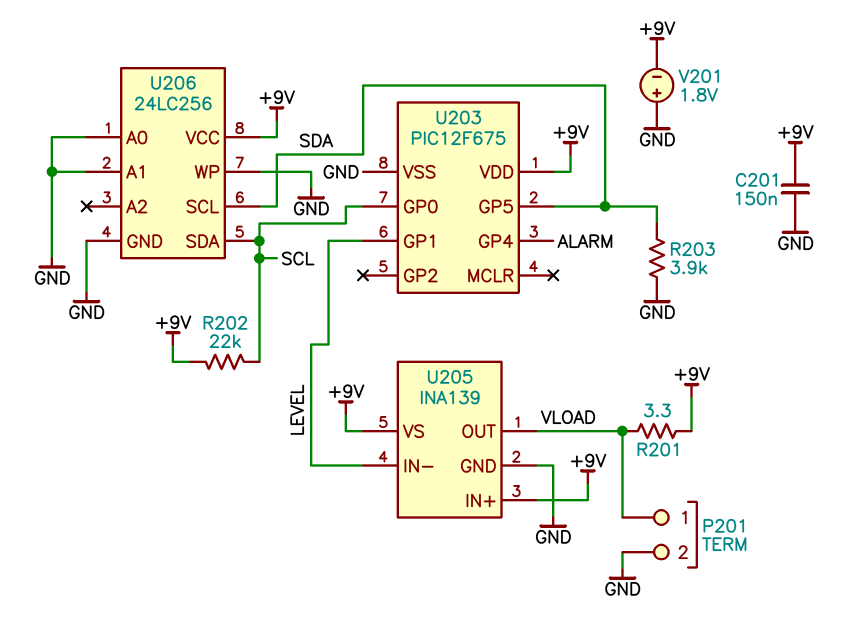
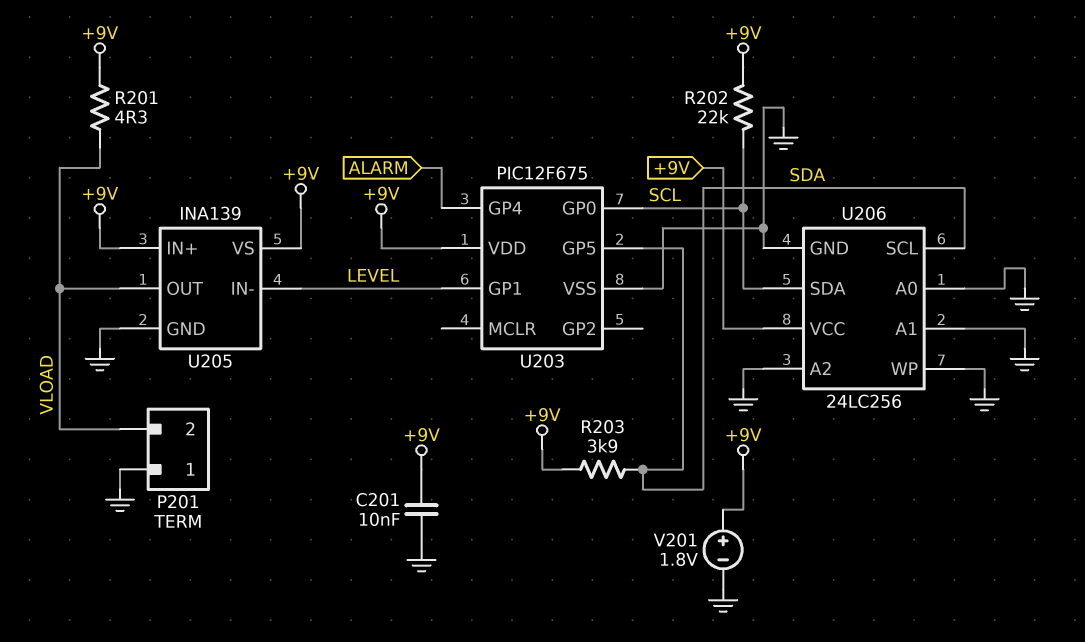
C201: 150nF (+9V, GND) -> 10nF (+9V, GND)
P201 pin 1: VLOAD -> GND
P201 pin 2: GND -> VLOAD
R201: 3.3 (+9V, VLOAD) -> 4.3 (+9V, VLOAD)
R203: 3.9k (GND, SDA) -> 3.9k (+9V, SDA)
U206 pin A2: none -> GND
V201: 1.8V (plus GND, minus +9V) -> 1.8V (plus +9V, minus GND)

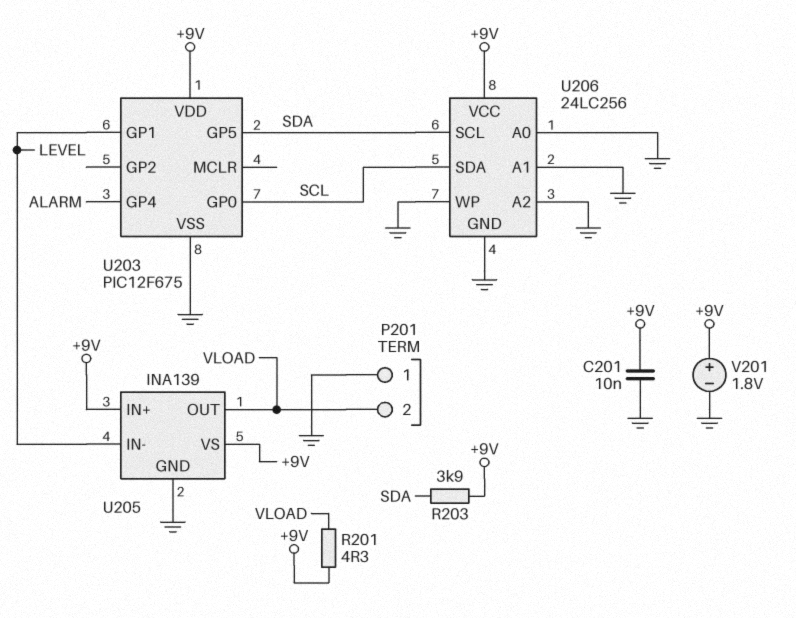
R202: 22k (+9V, SCL) -> none

